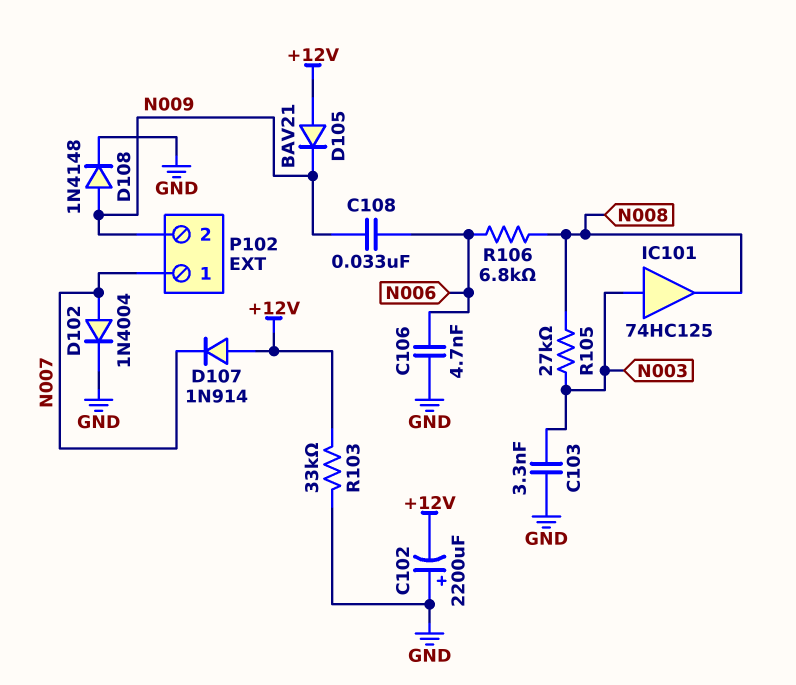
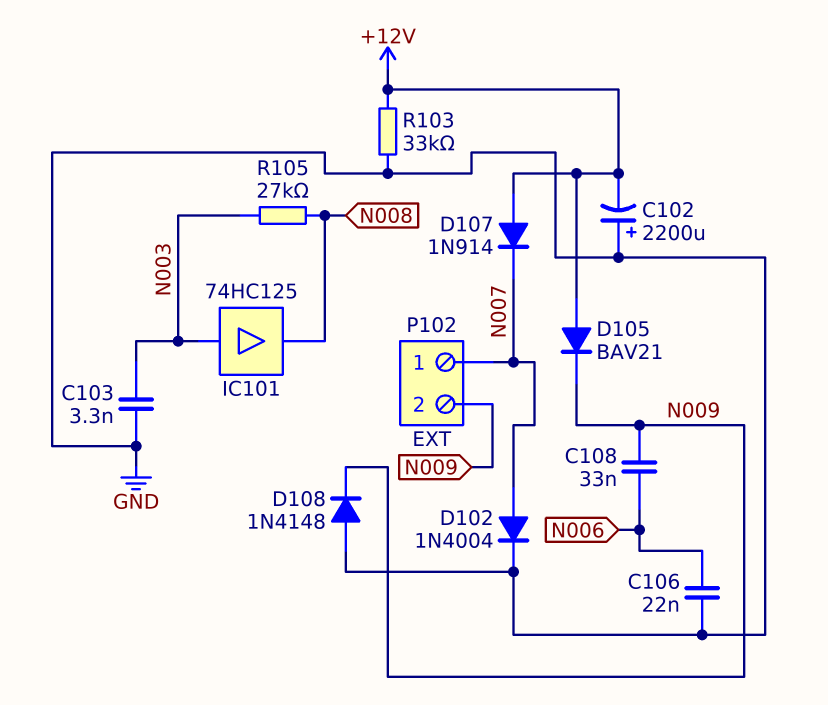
C106: 4.7nF (GND, N006) -> 22nF (GND, N006)
D108: diode 1N4148 (A N009, K GND) -> diode 1N4148 (A GND, K N009)
R106: 6.8k (N006, N008) -> none

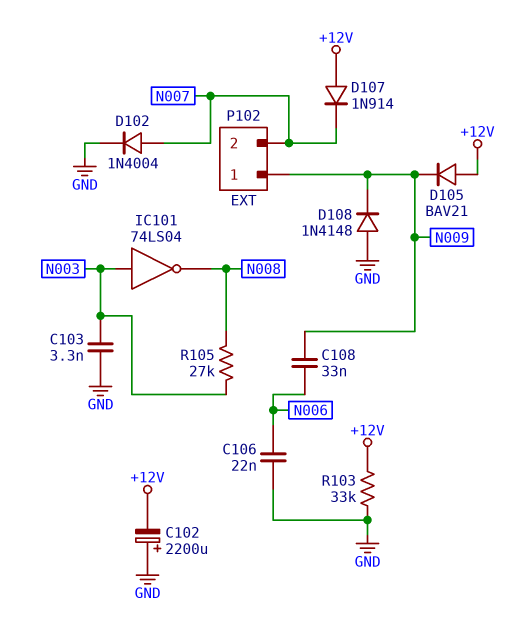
IC101: buffer 74HC125 (in N003, out N008) -> NOT 74LS04 (in N003, out N008)
P102 pin 1: N007 -> N009
P102 pin 2: N009 -> N007

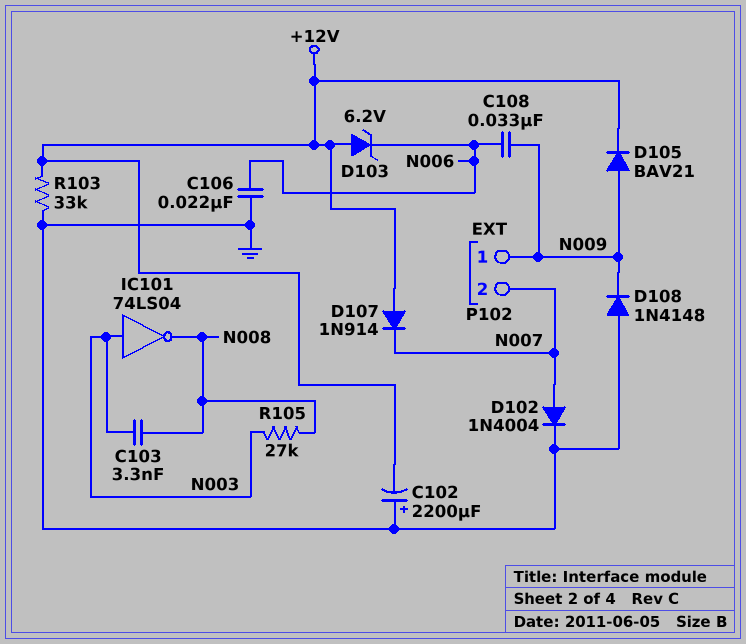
C103: 3.3nF (GND, N003) -> 3.3nF (N003, N008)
D103: none -> zener 6.2V (A +12V, K N006)
D105: diode BAV21 (A +12V, K N009) -> diode BAV21 (A N009, K +12V)

